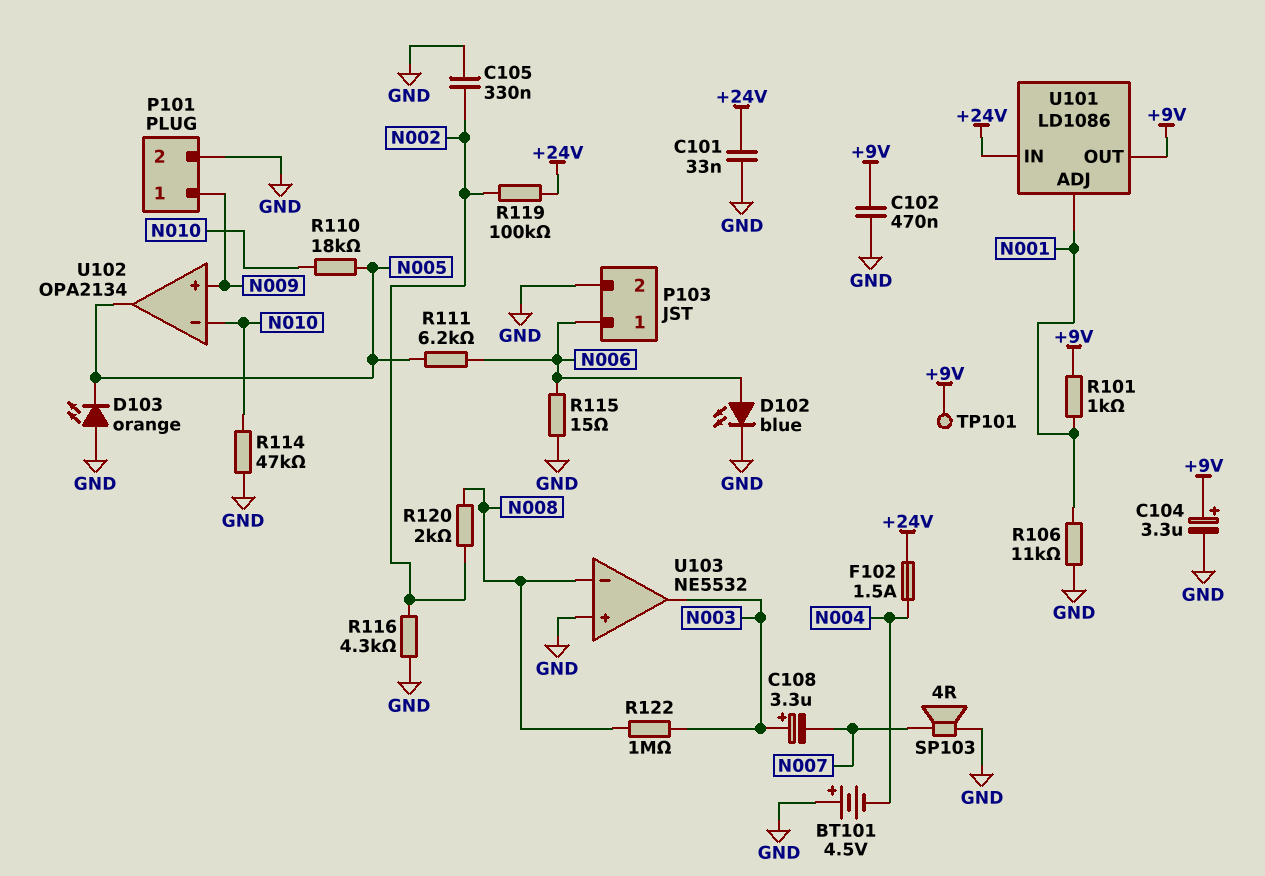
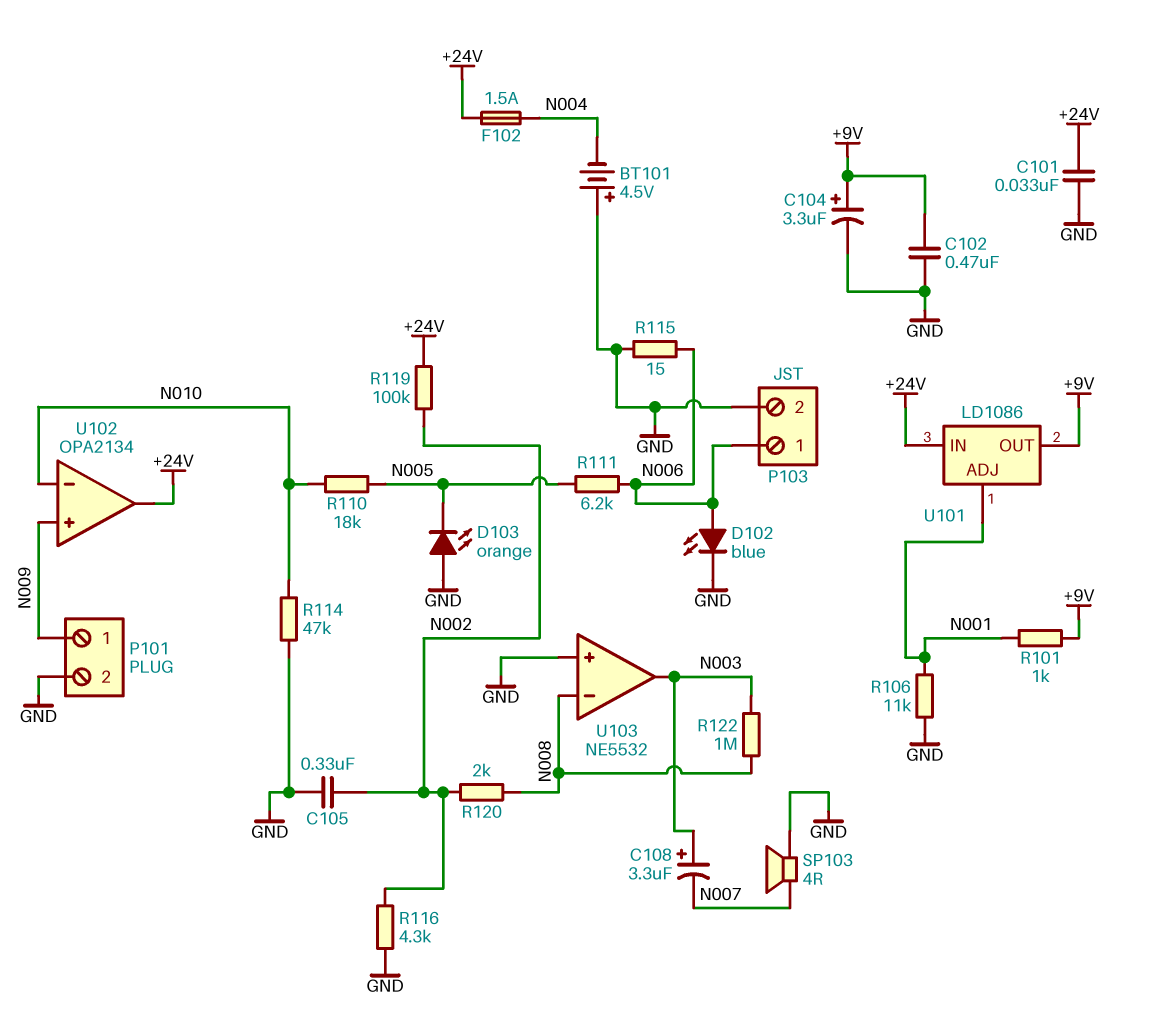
TP101: test point (+9V) -> none
U102 pin out: N005 -> +24V

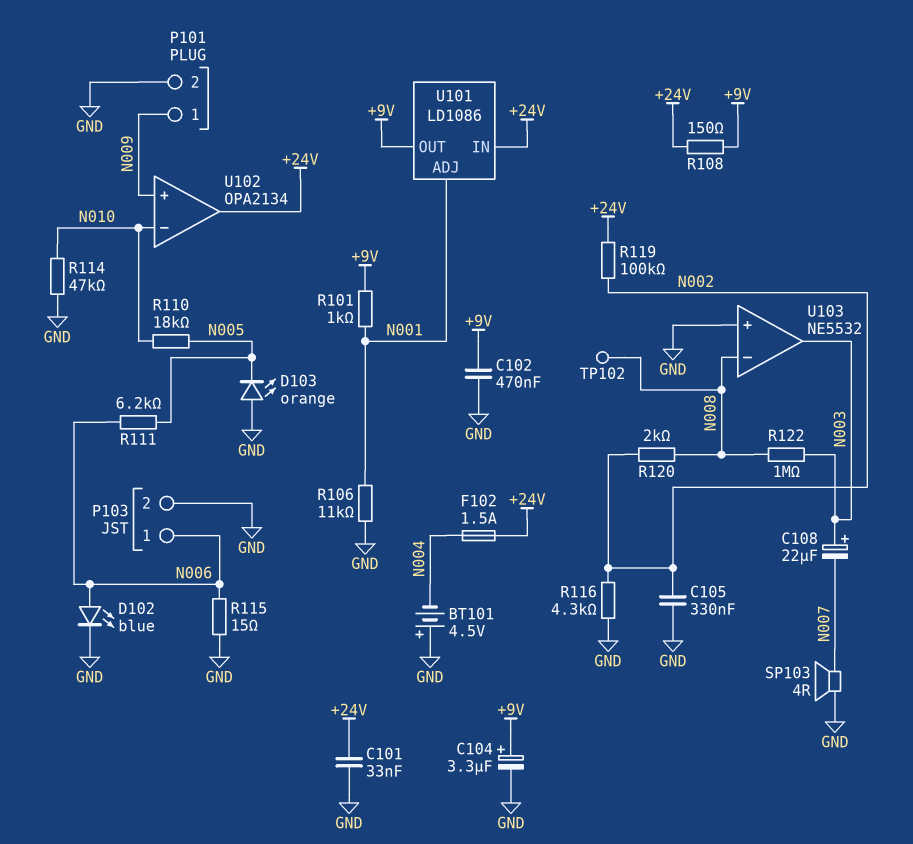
C108: 3.3uF (plus N003, minus N007) -> 22uF (plus N003, minus N007)
R108: none -> 150 (+9V, +24V)
TP102: none -> test point (N008)

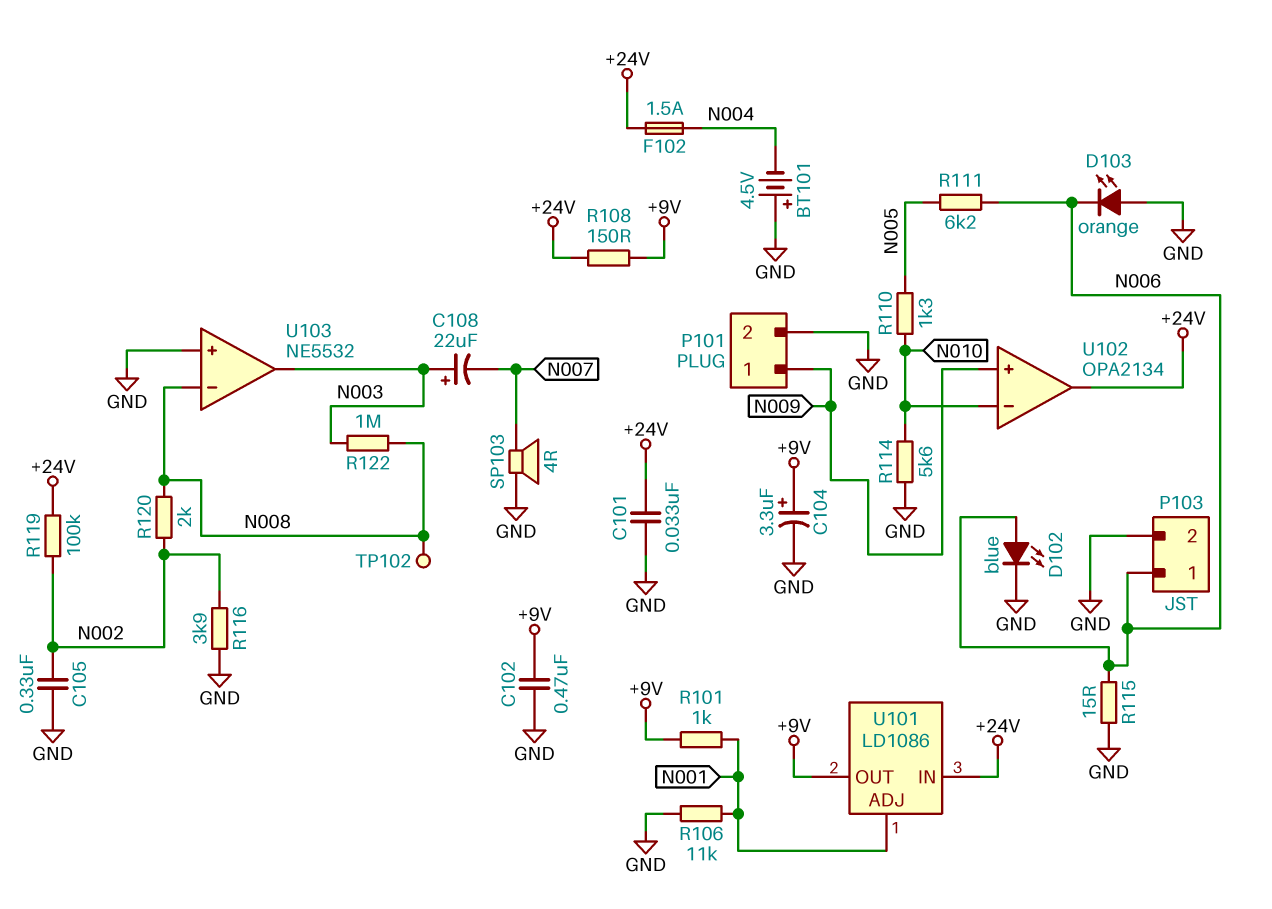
D103: LED orange (A GND, K N005) -> LED orange (A GND, K N006)
R110: 18k (N005, N010) -> 1.3k (N005, N010)
R114: 47k (GND, N010) -> 5.6k (GND, N010)
R116: 4.3k (GND, N002) -> 3.9k (GND, N002)

